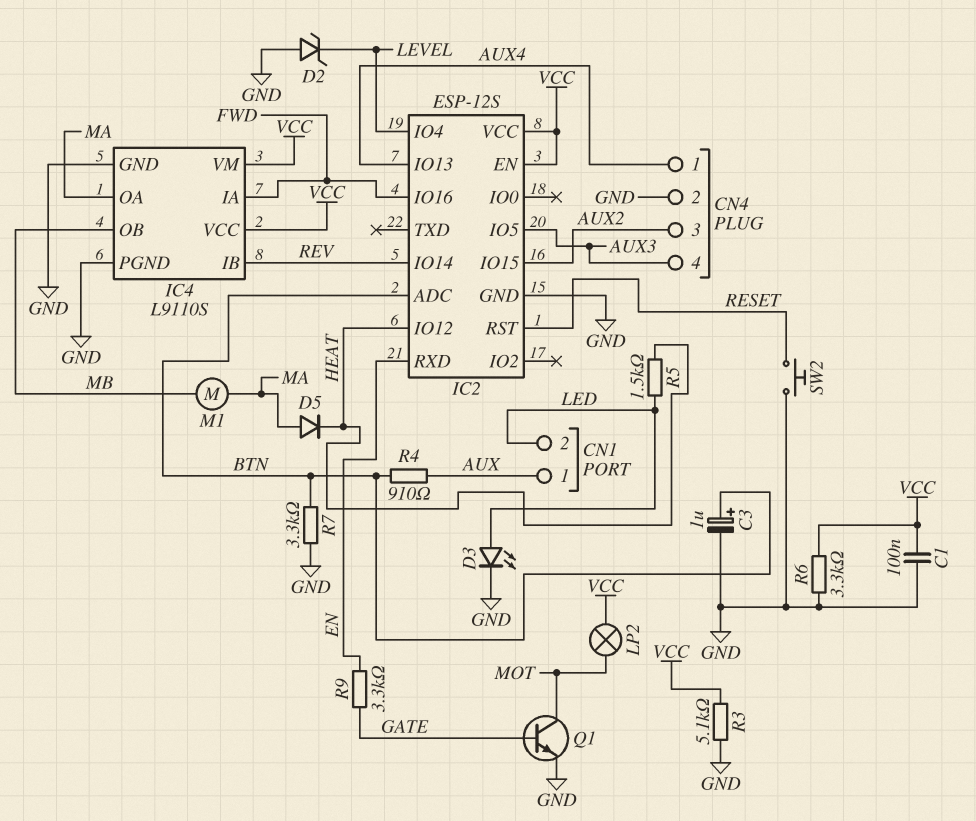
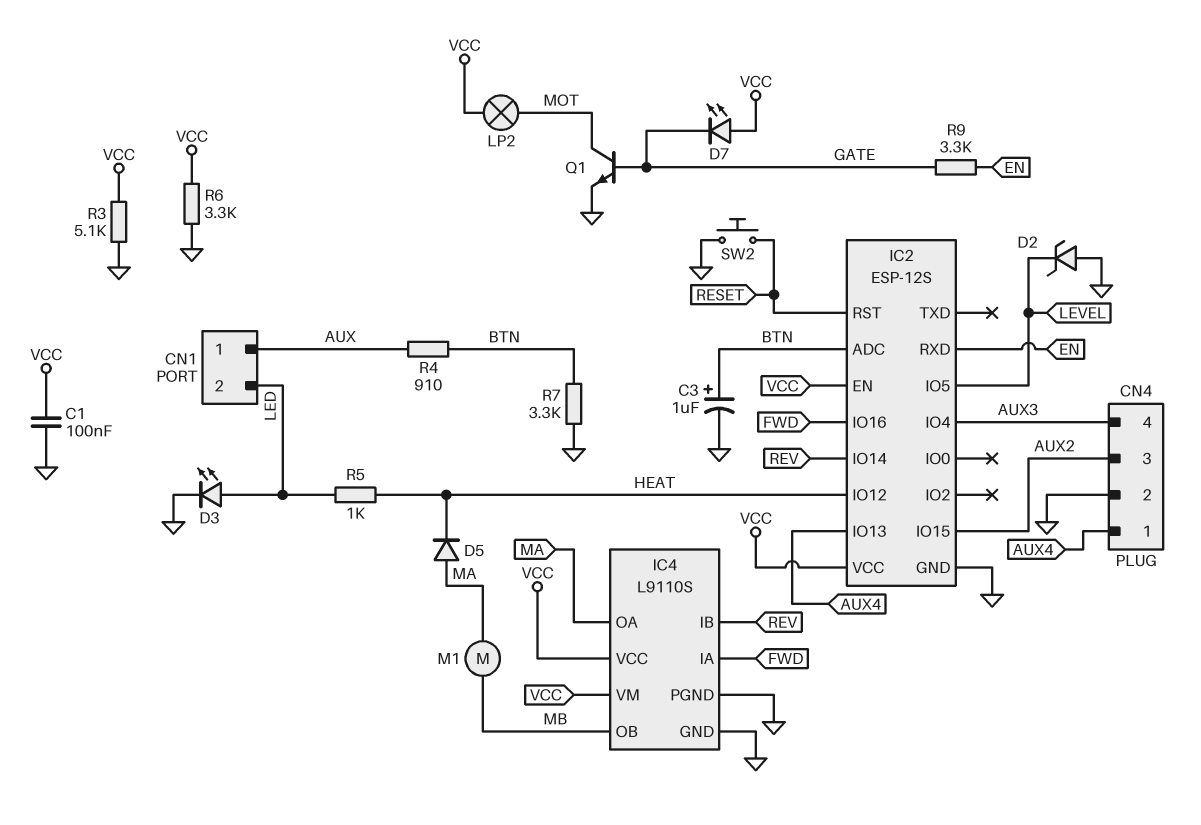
D7: none -> LED (A VCC, K GATE)
IC2 pin IO4: LEVEL -> AUX3
IC2 pin IO5: AUX3 -> LEVEL
R5: 1.5k (HEAT, LED) -> 1k (HEAT, LED)

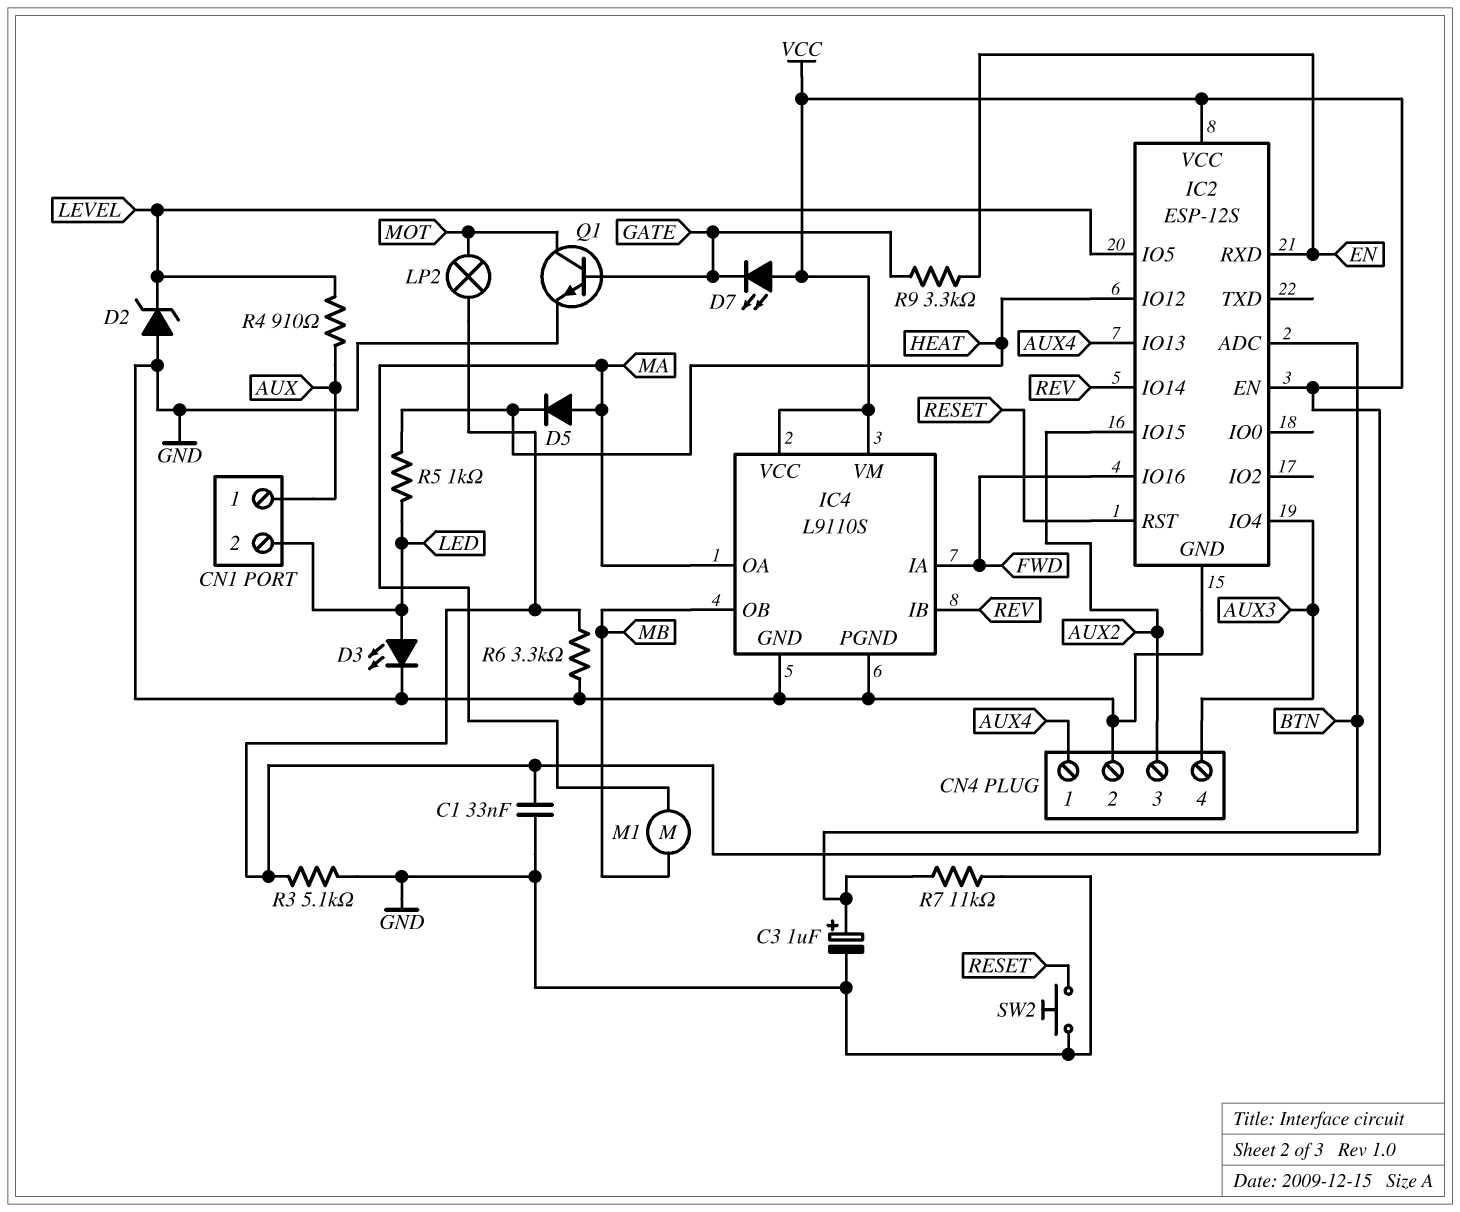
C1: 100nF (GND, VCC) -> 33nF (GND, VCC)
R4: 910 (AUX, BTN) -> 910 (AUX, LEVEL)
R7: 3.3k (BTN, GND) -> 11k (BTN, GND)

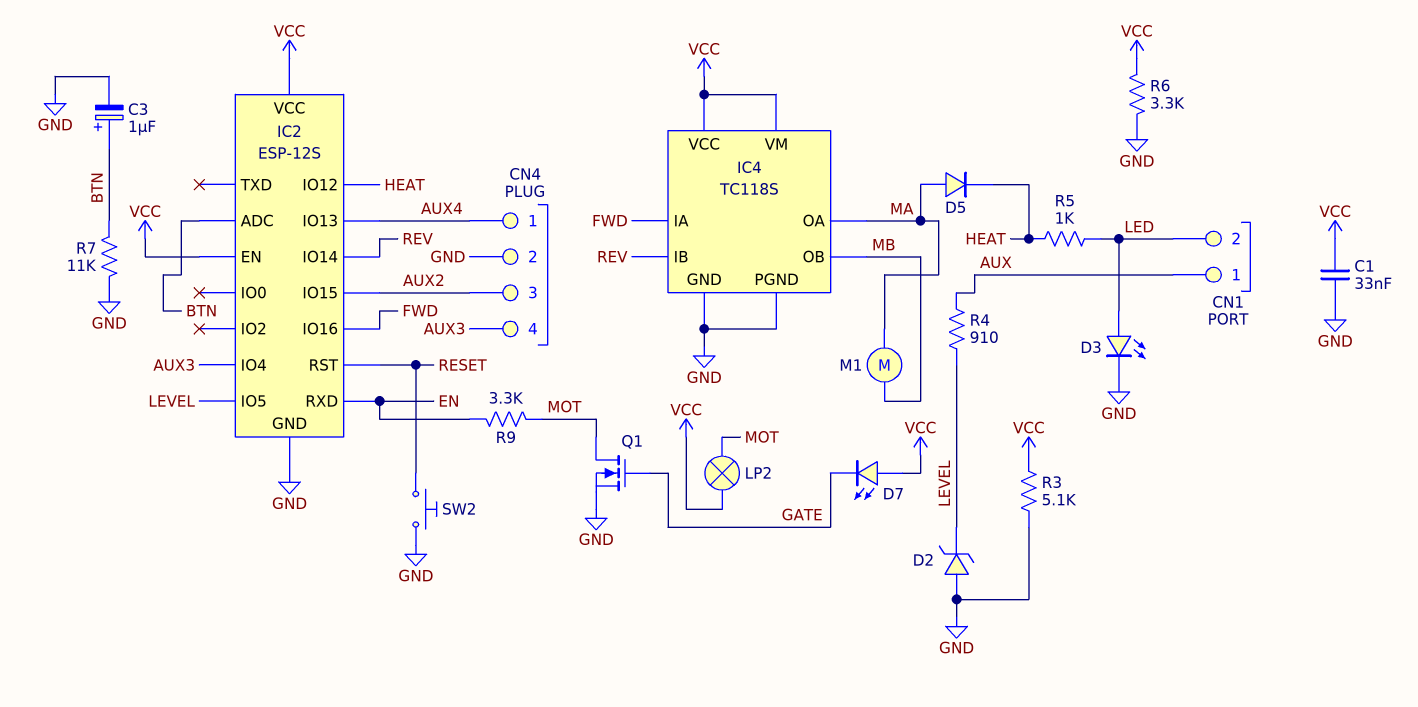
IC4: L9110S -> TC118S
Q1: NPN (B GATE, C MOT, E GND) -> NMOS (G GATE, D MOT, S GND)
R9: 3.3k (EN, GATE) -> 3.3k (EN, MOT)

